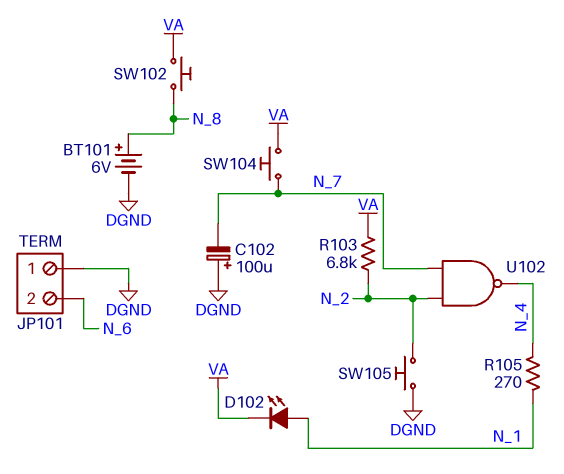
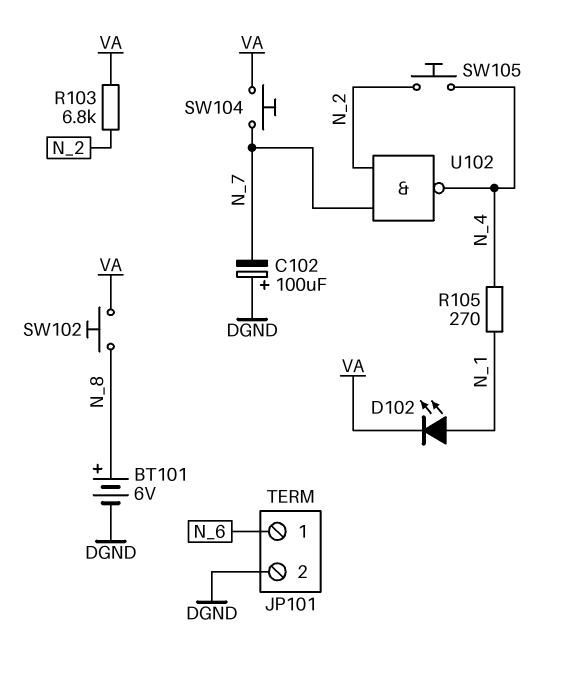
JP101 pin 1: DGND -> N_6
JP101 pin 2: N_6 -> DGND
SW105: button (DGND, N_2) -> button (N_2, N_4)

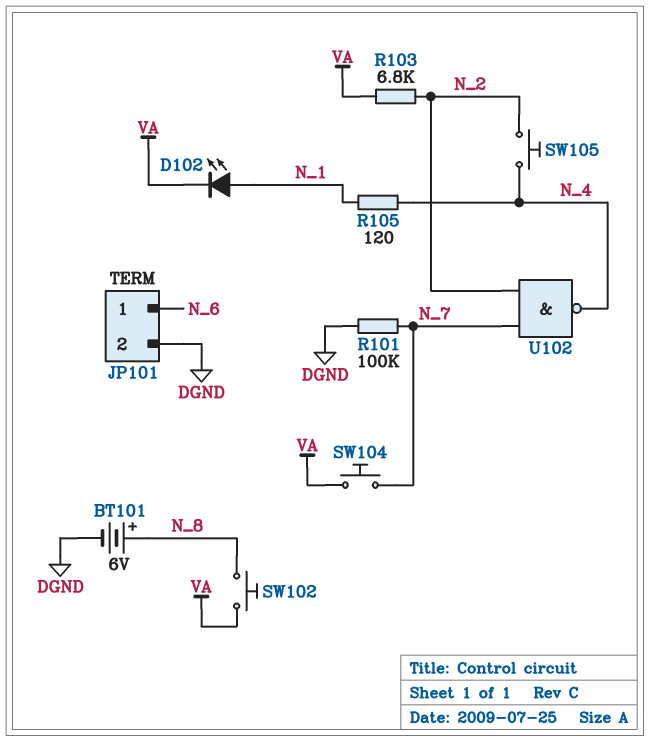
C102: 100uF (plus DGND, minus N_7) -> none
R101: none -> 100k (DGND, N_7)
R105: 270 (N_1, N_4) -> 120 (N_1, N_4)

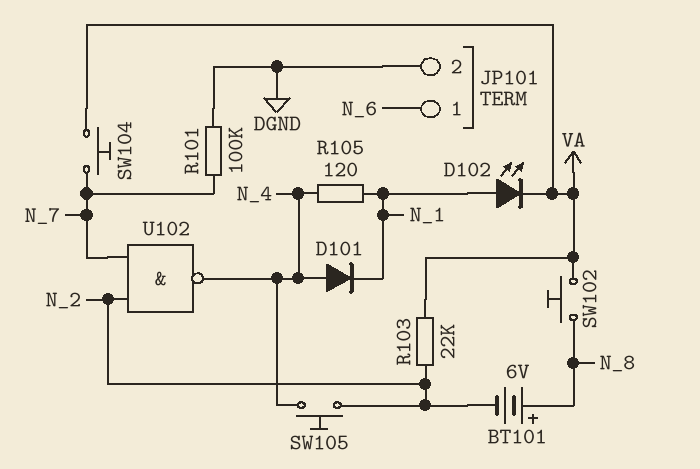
BT101: 6V (plus N_8, minus DGND) -> 6V (plus N_8, minus N_2)
D101: none -> diode (A N_4, K N_1)
R103: 6.8k (N_2, VA) -> 22k (N_2, VA)

